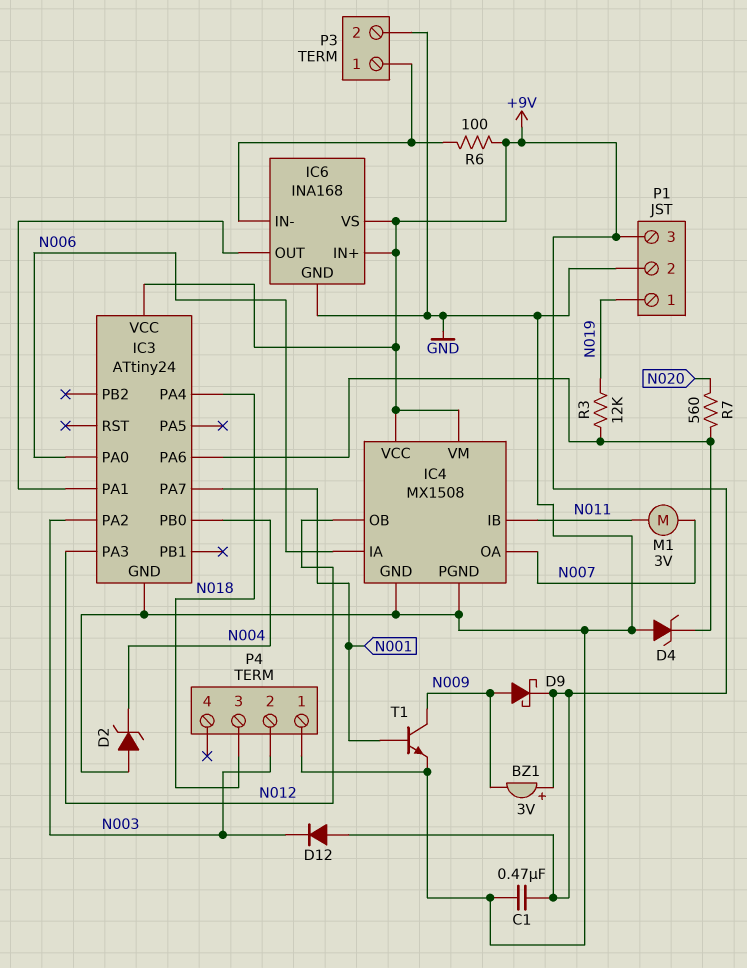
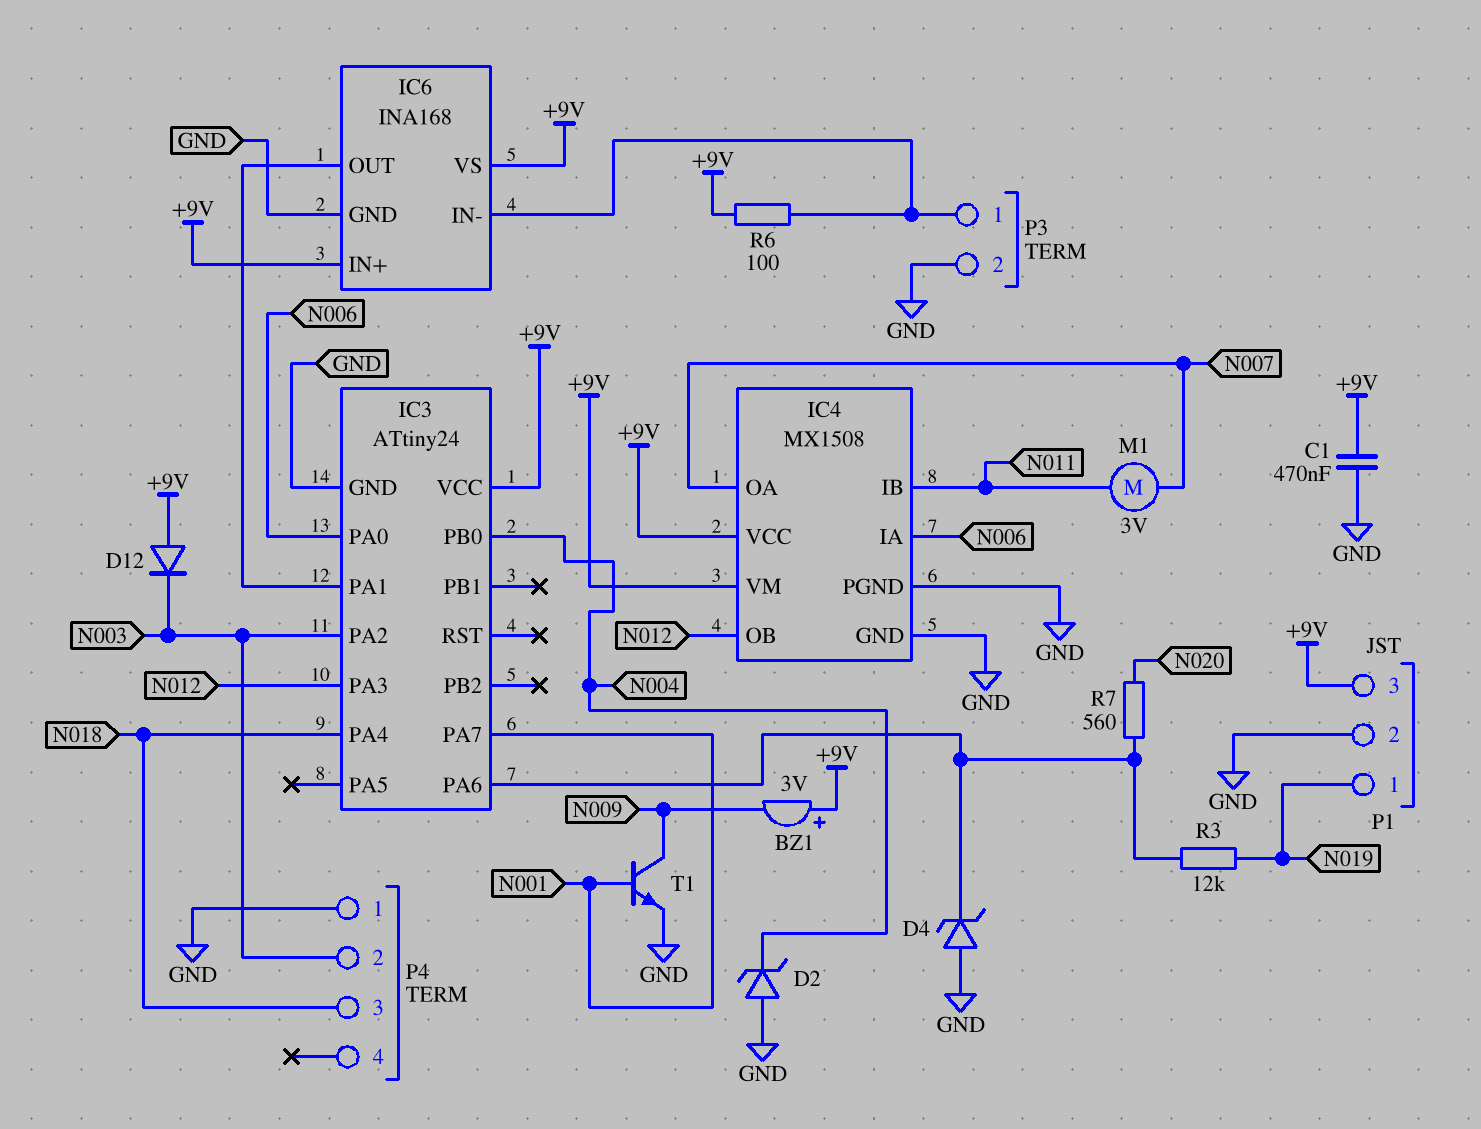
D9: schottky (A N009, K +9V) -> none

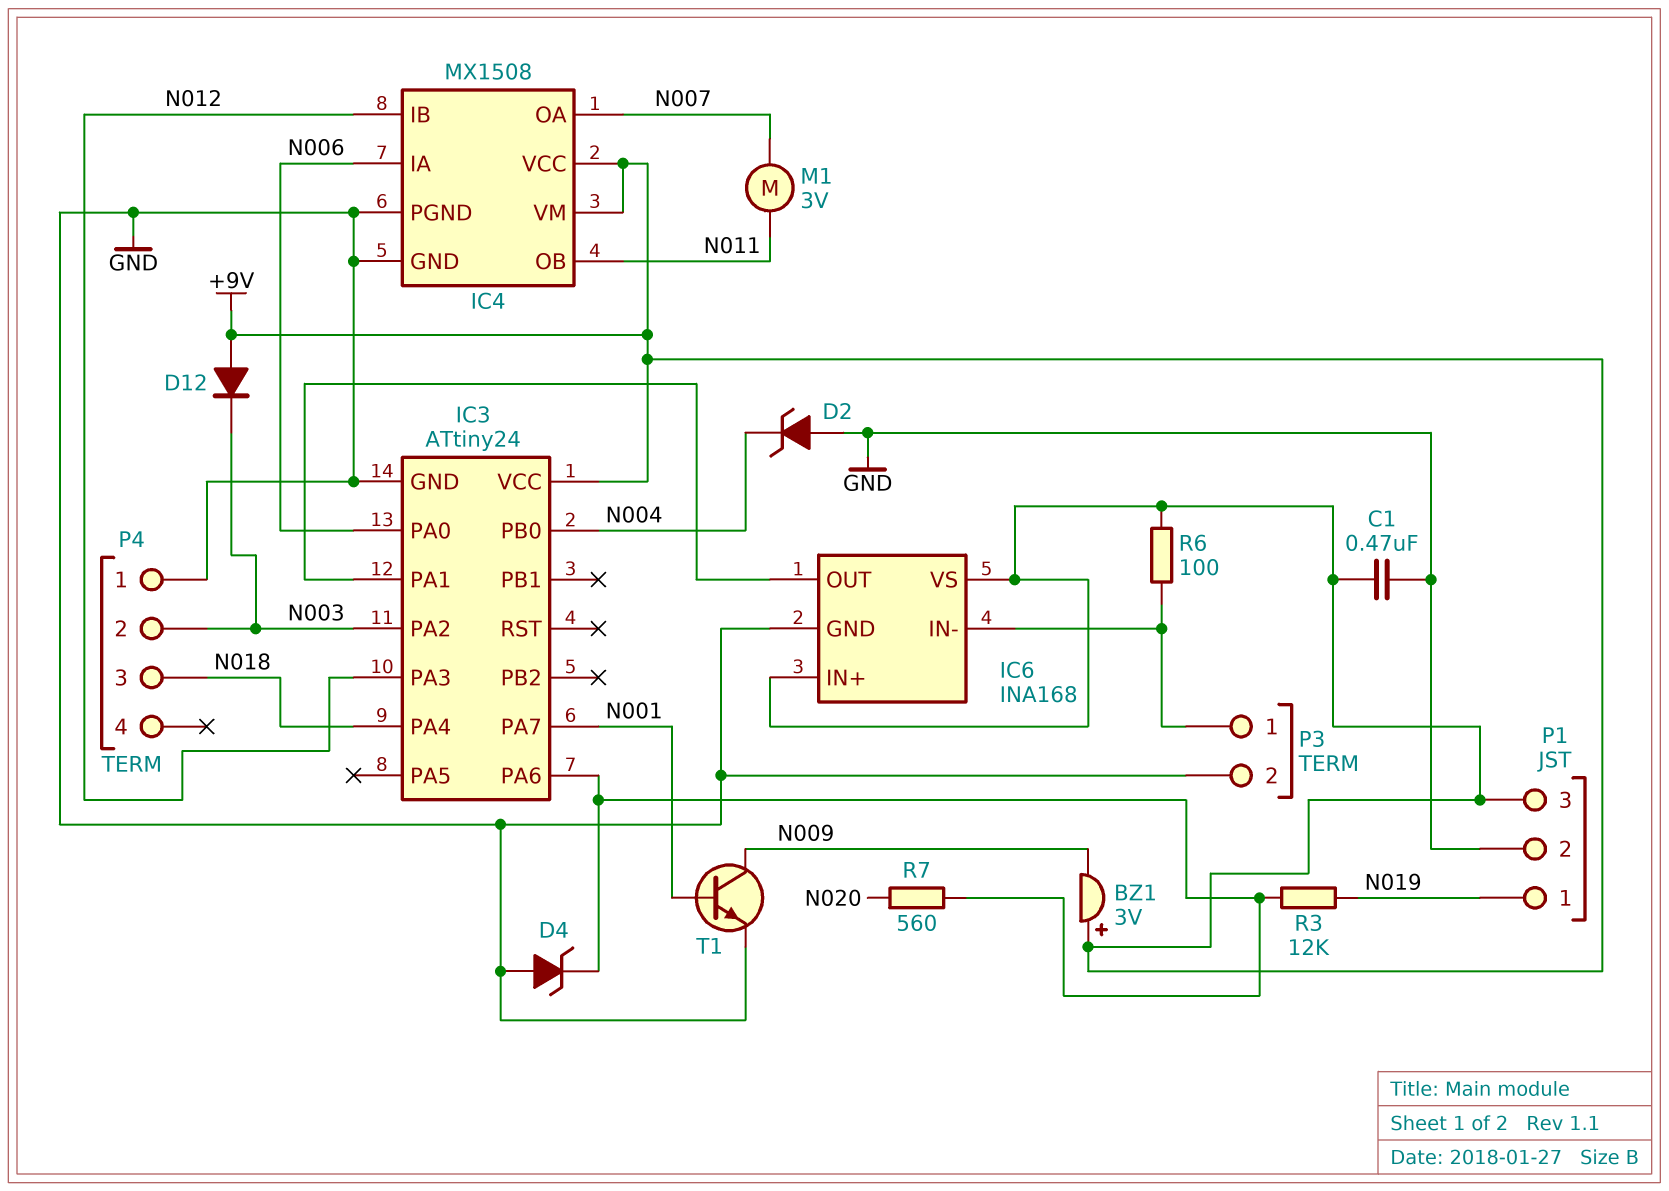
IC4 pin IB: N011 -> N012
IC4 pin OB: N012 -> N011

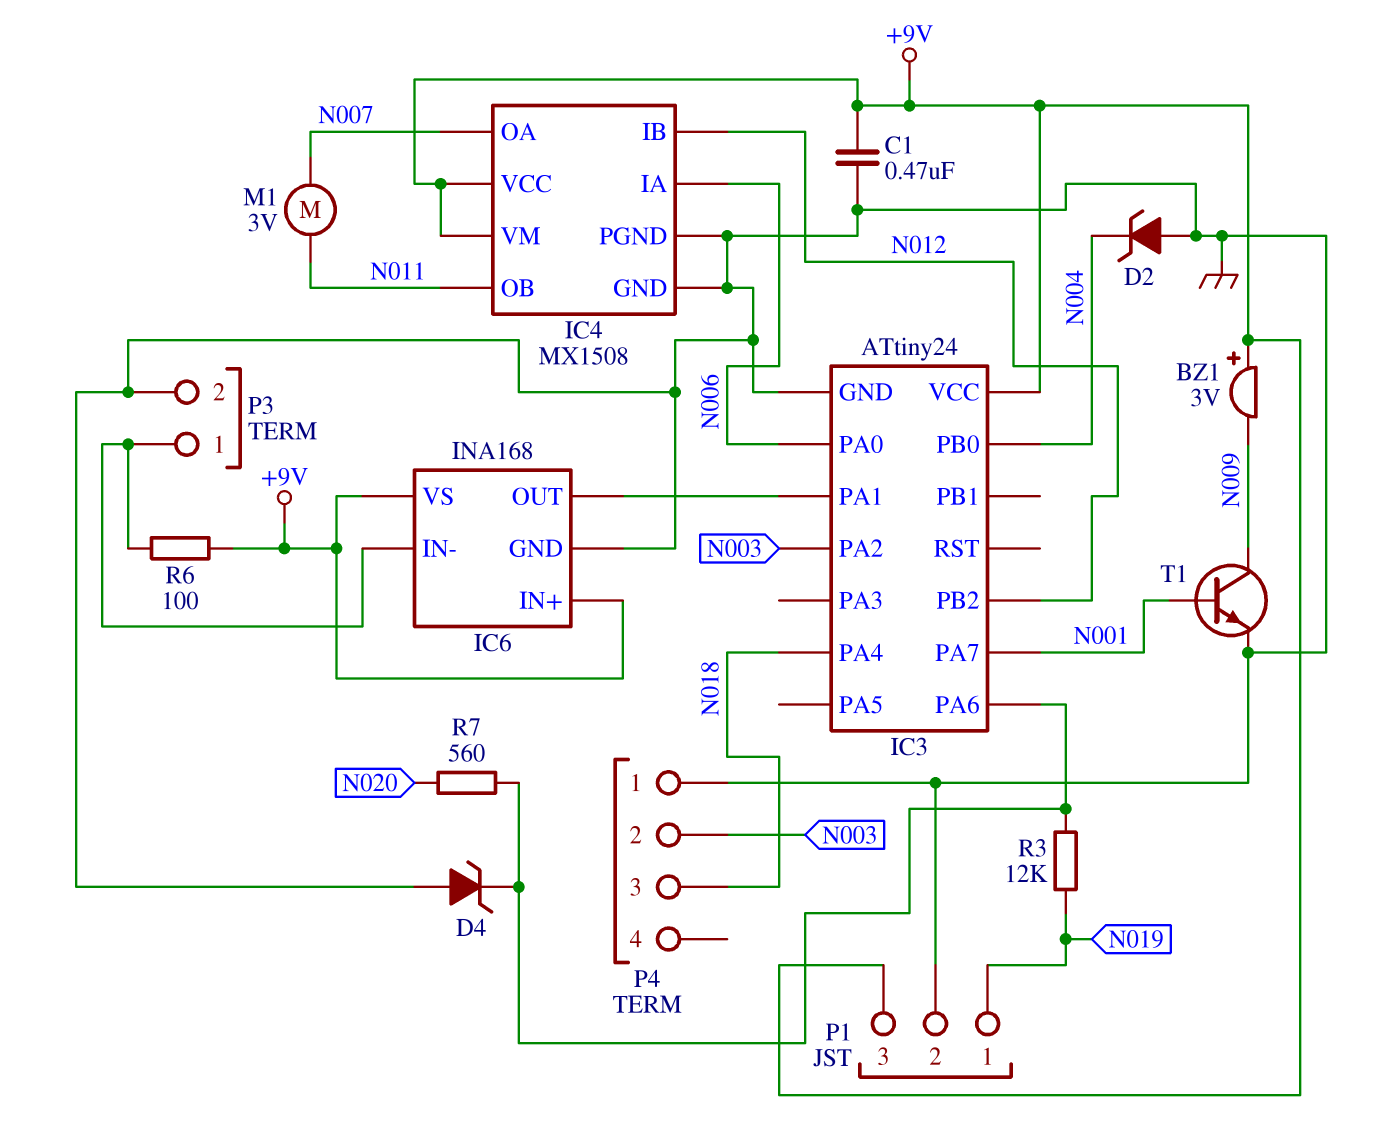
D12: diode (A +9V, K N003) -> none
IC3 pin PA3: N012 -> none
IC3 pin PB2: none -> N012

